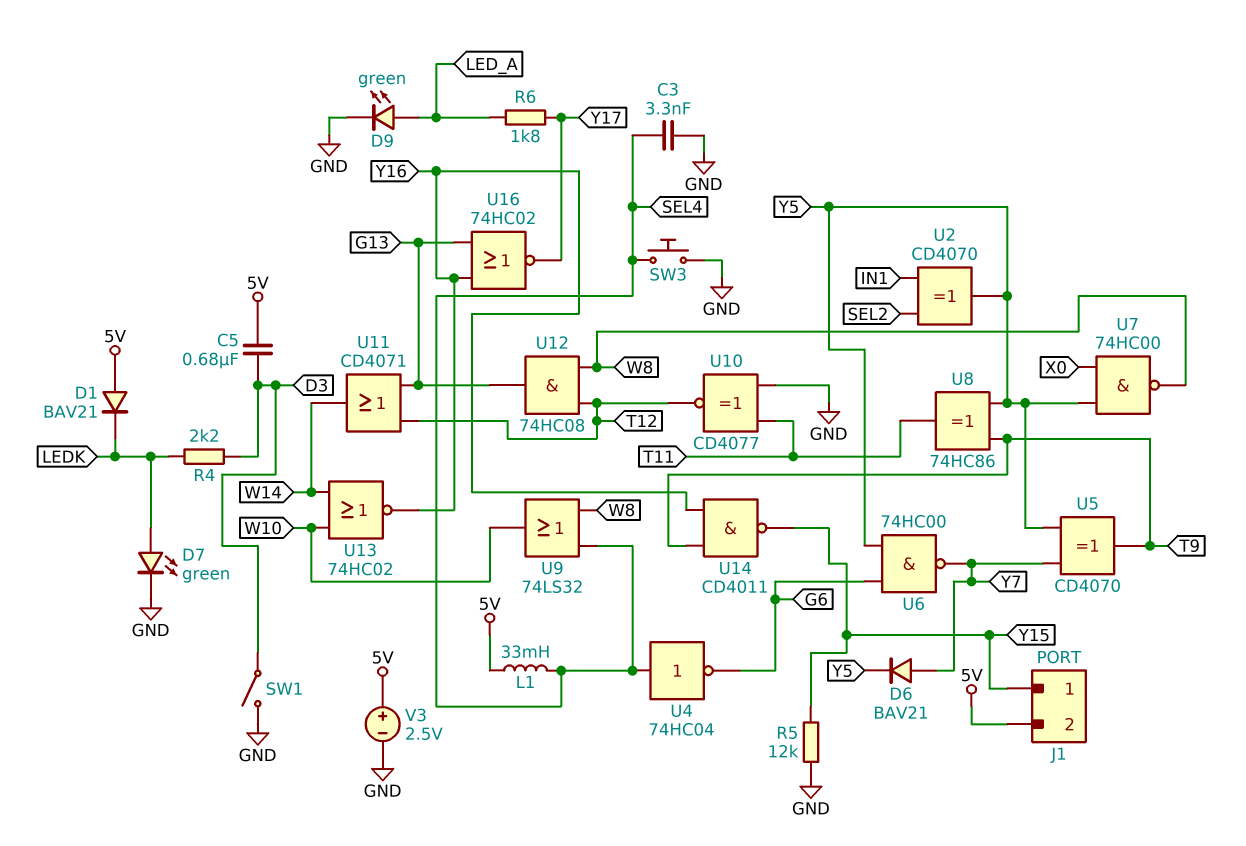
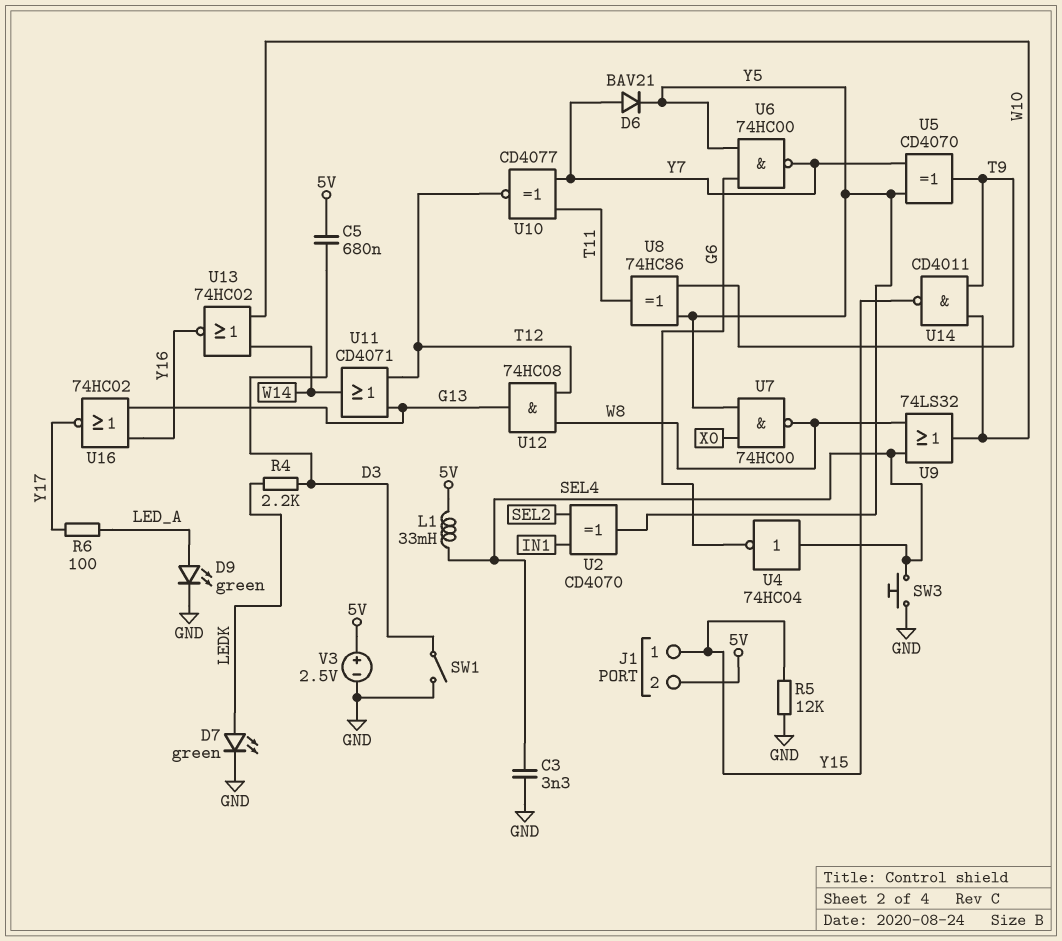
D1: diode BAV21 (A 5V, K LEDK) -> none
R6: 1.8k (LED_A, Y17) -> 100 (LED_A, Y17)
U10: XNOR CD4077 (in GND, in T11, out T12) -> XNOR CD4077 (in T11, in Y7, out T12)
U14: NAND CD4011 (in T9, in Y16, out Y15) -> NAND CD4011 (in T9, in W10, out Y15)

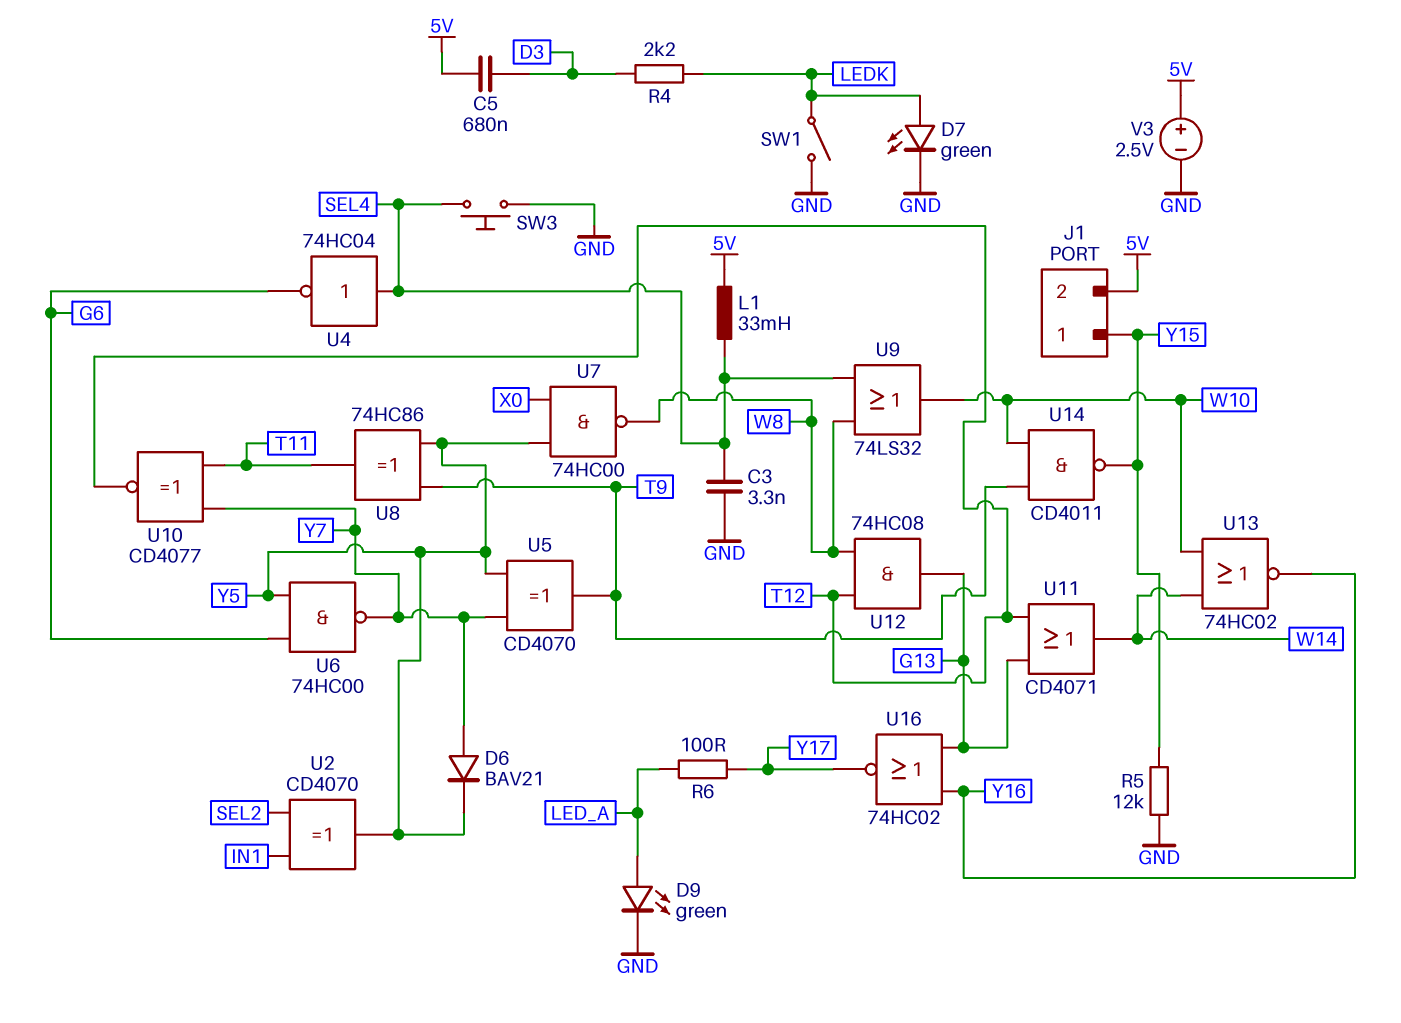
SW1: switch (D3, GND) -> switch (GND, LEDK)

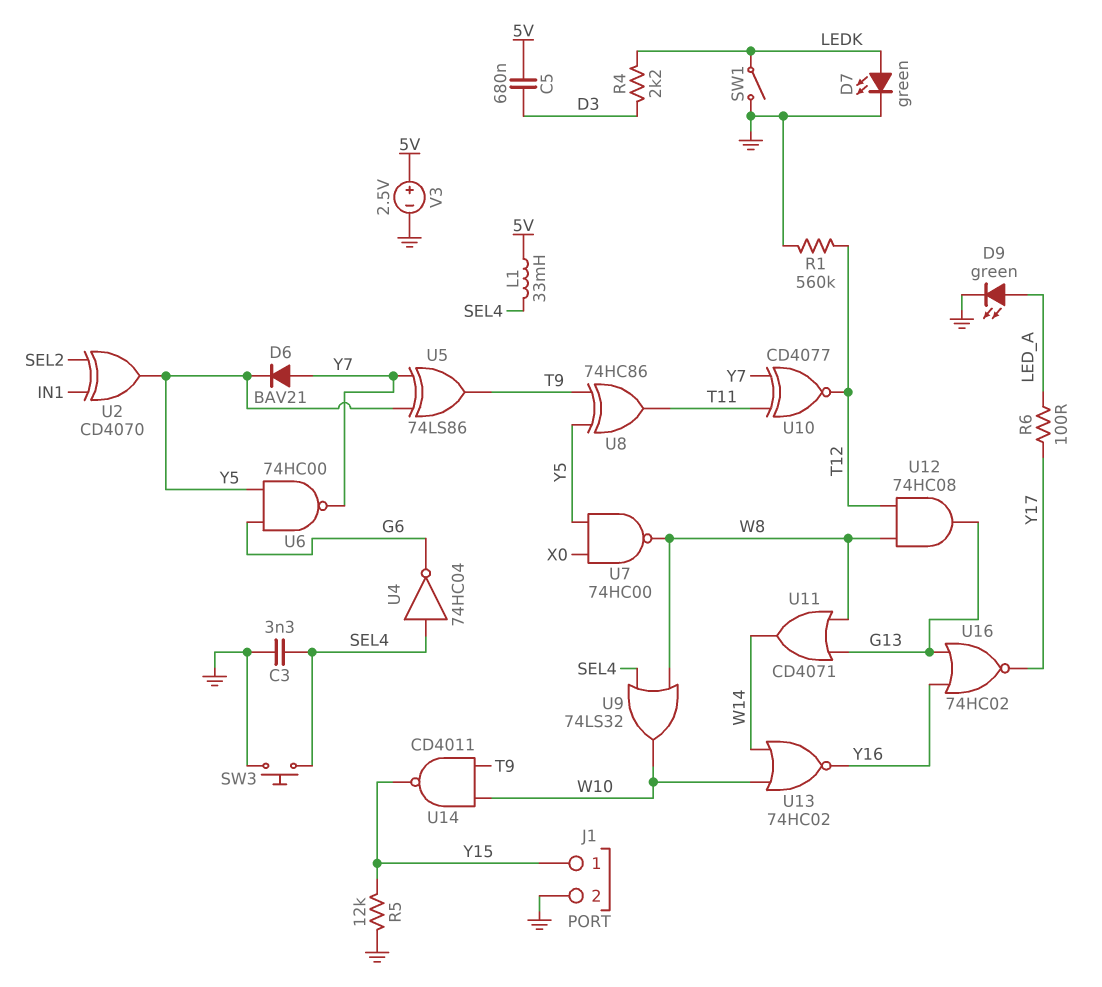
J1 pin 2: 5V -> GND
R1: none -> 560k (GND, T12)
U5: XOR CD4070 (in Y5, in Y7, out T9) -> XOR 74LS86 (in Y5, in Y7, out T9)
U11: OR CD4071 (in G13, in T12, out W14) -> OR CD4071 (in G13, in W8, out W14)

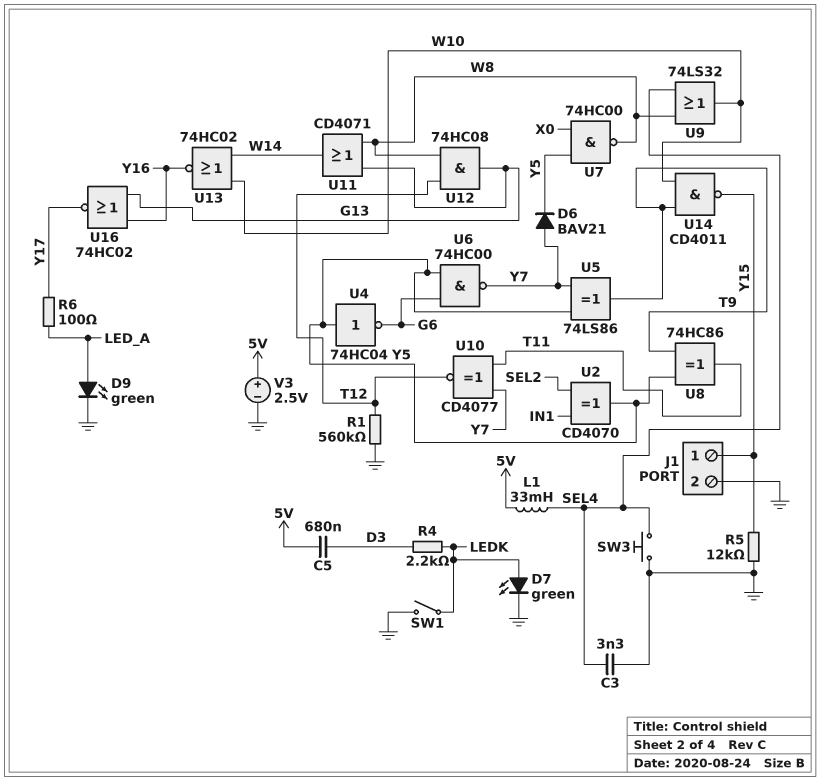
U4: NOT 74HC04 (in SEL4, out G6) -> NOT 74HC04 (in Y5, out G6)

